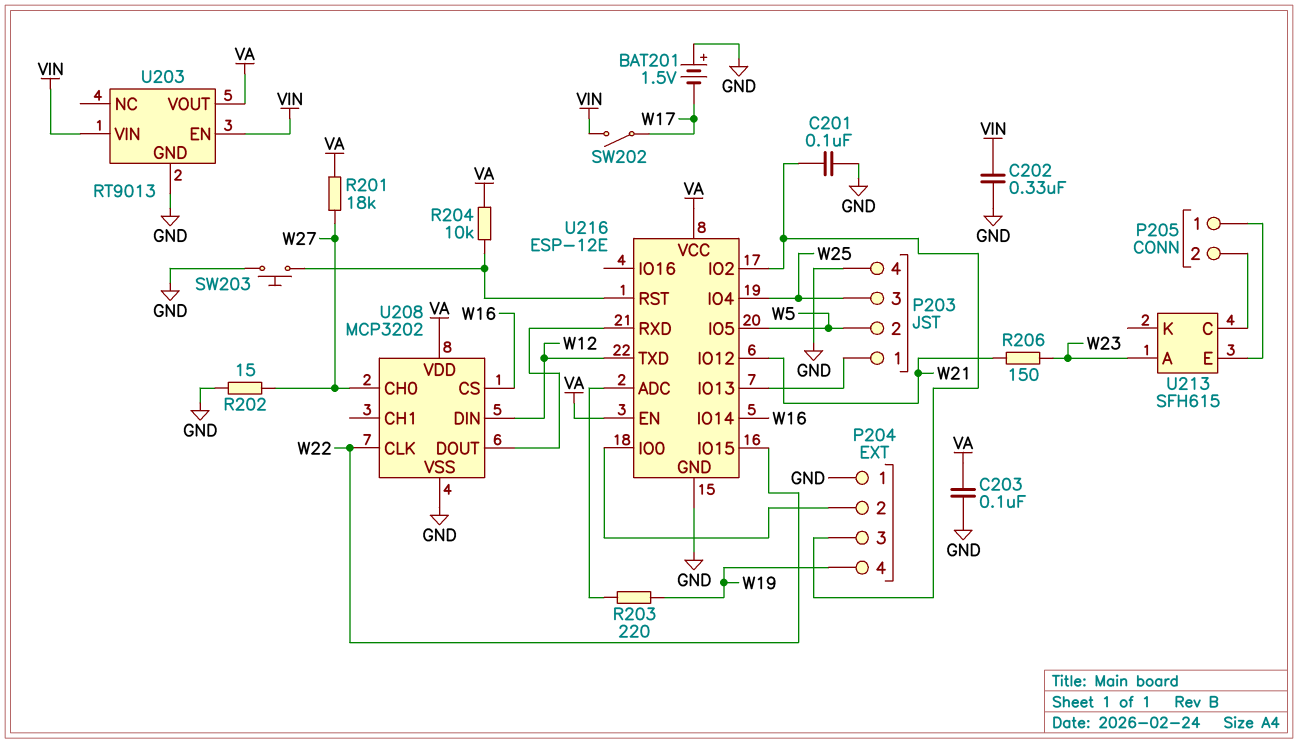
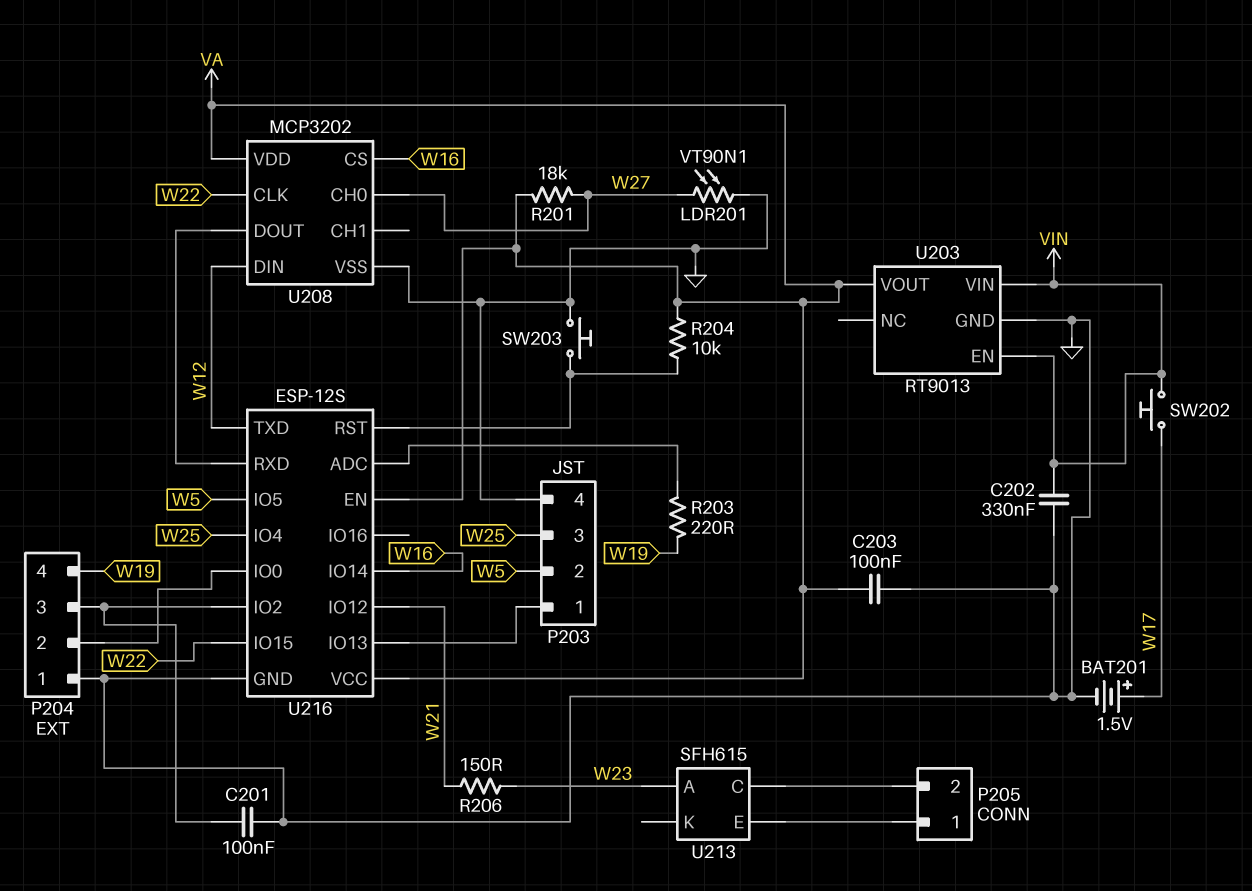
BAT201: 1.5V (plus GND, minus W17) -> 1.5V (plus W17, minus GND)
LDR201: none -> VT90N1 (GND, W27)
R202: 15 (GND, W27) -> none
SW202: switch (VIN, W17) -> button (VIN, W17)
U216: ESP-12E -> ESP-12S

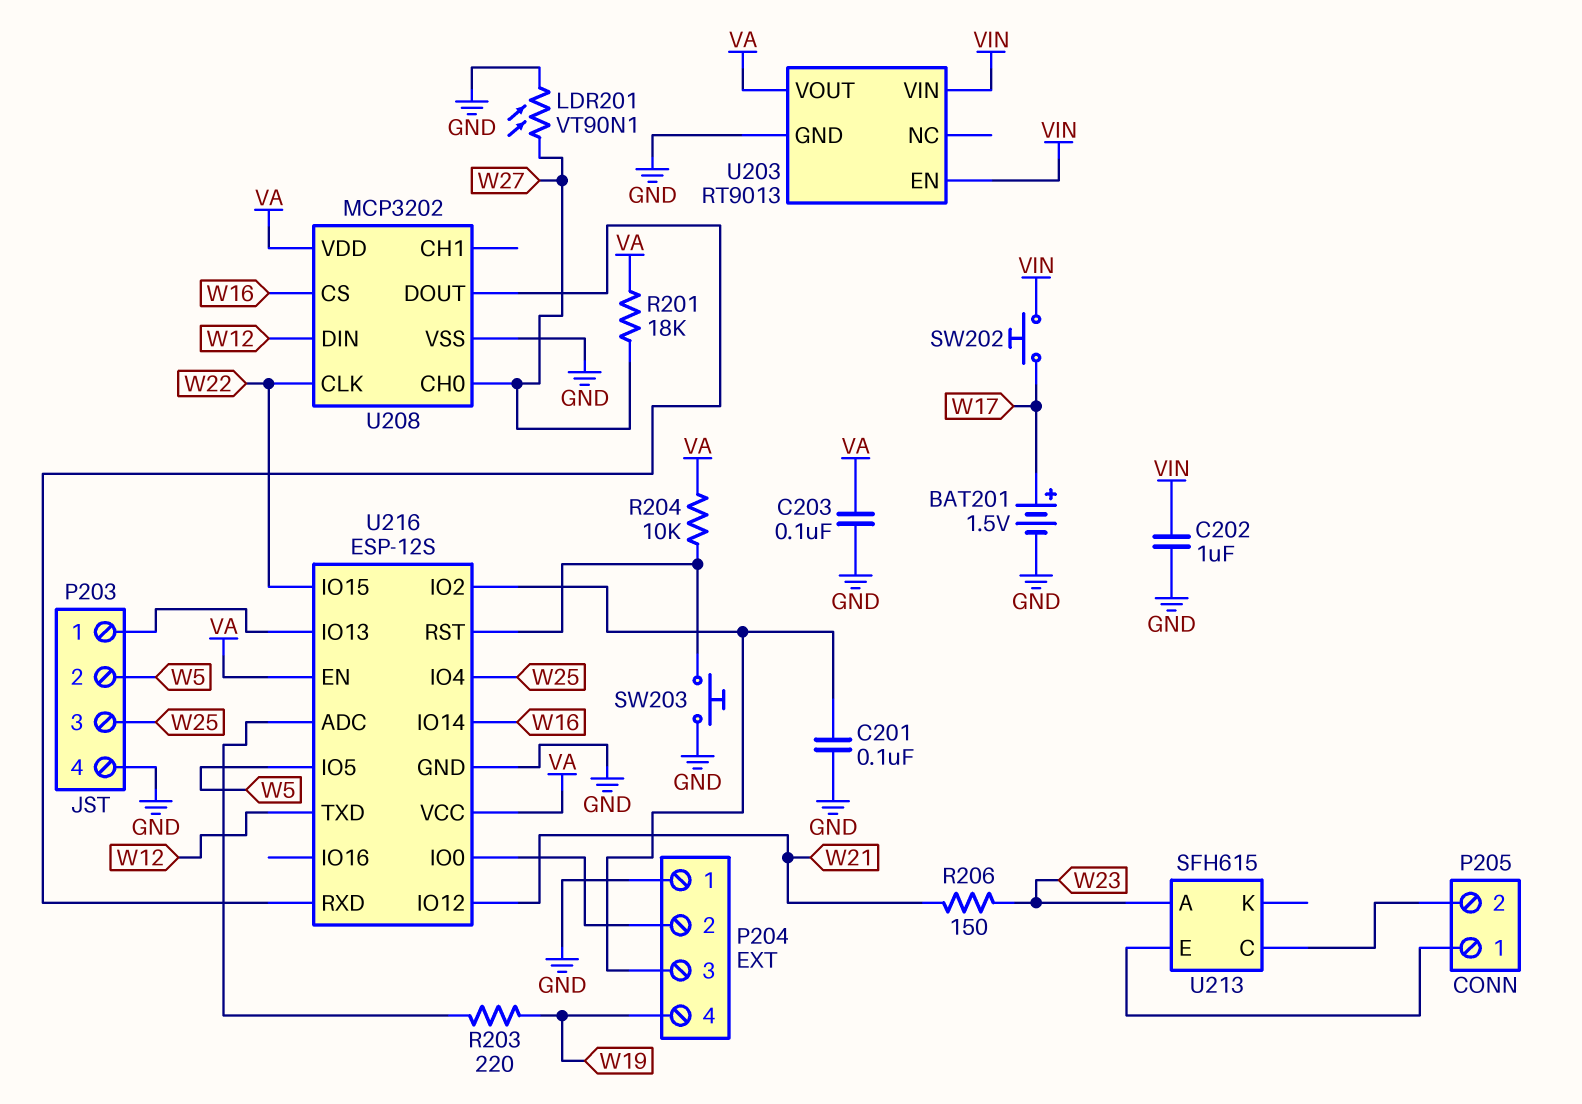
C202: 330nF (GND, VIN) -> 1uF (GND, VIN)

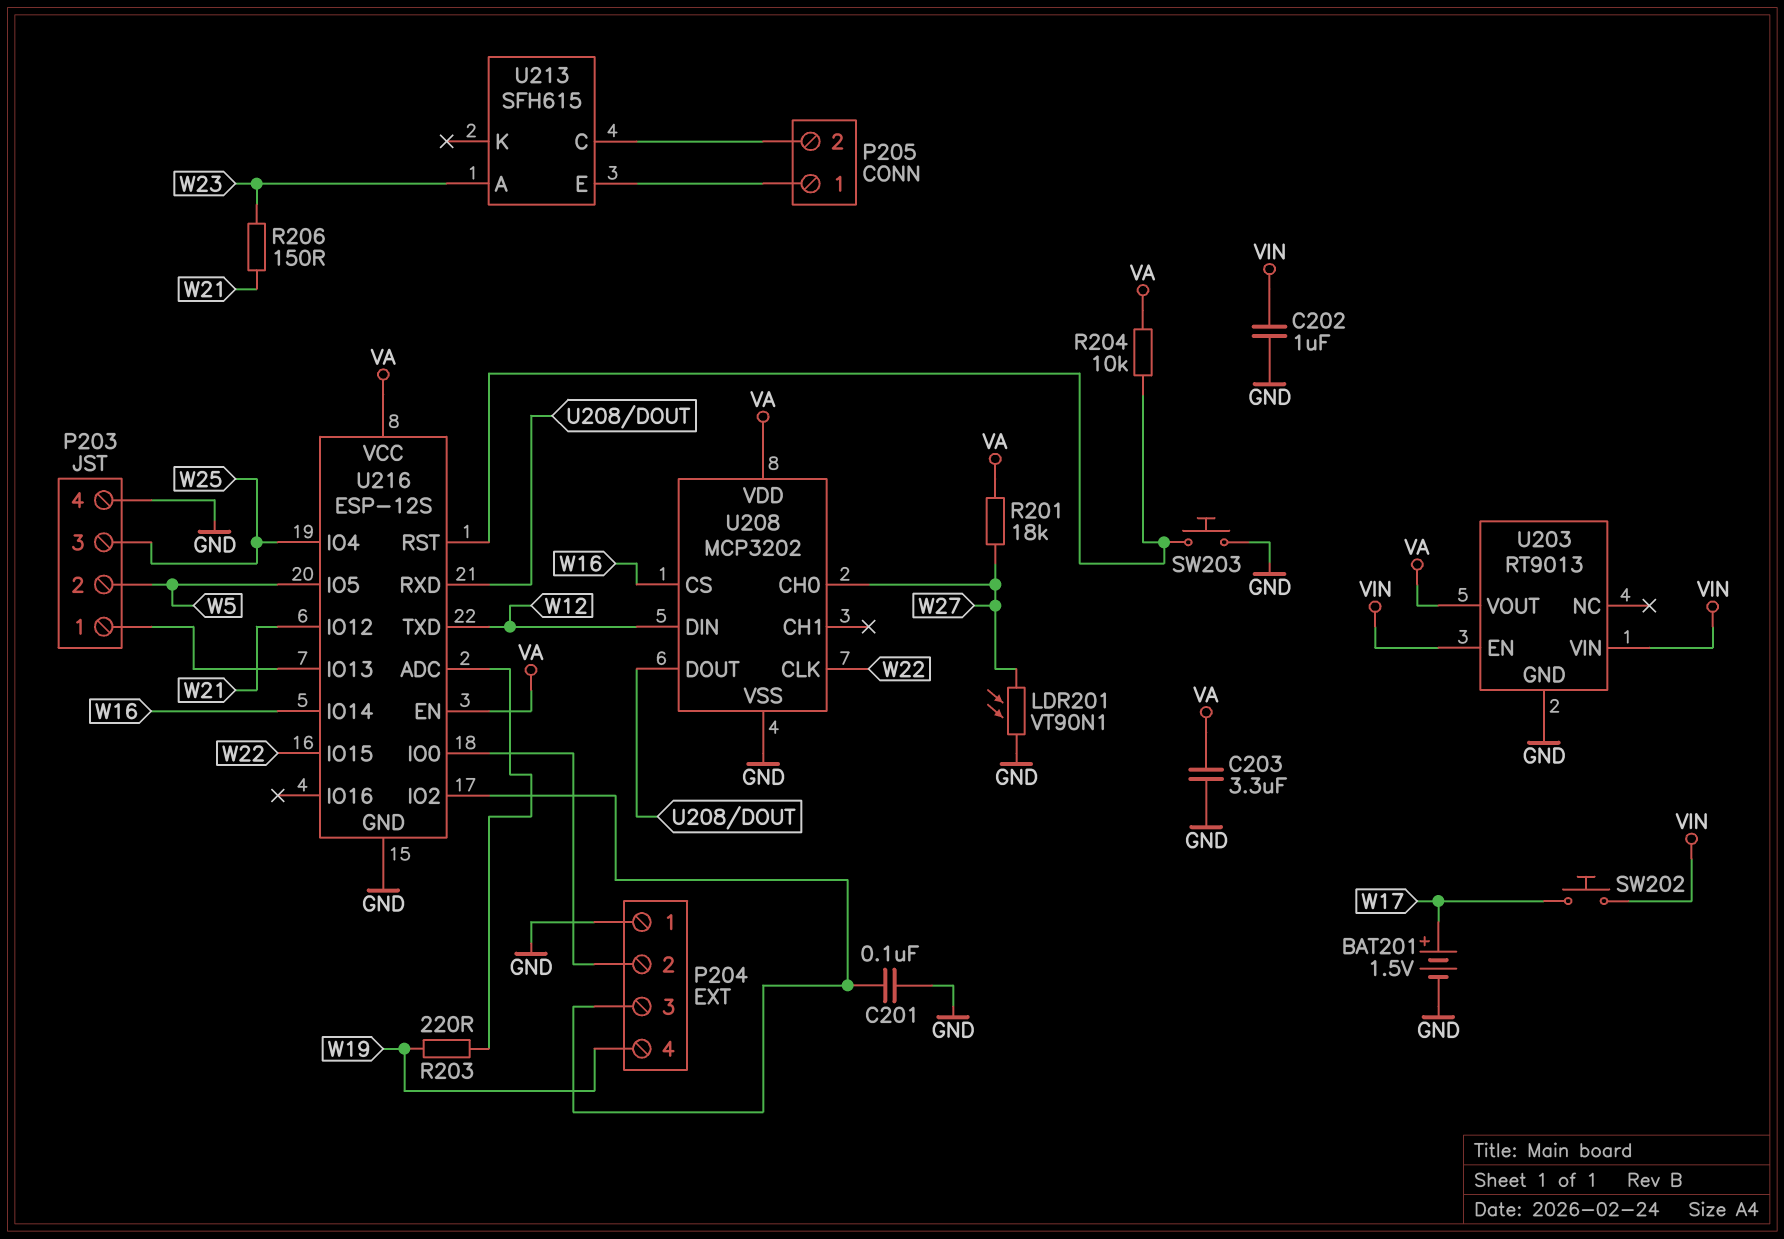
C203: 100nF (GND, VA) -> 3.3uF (GND, VA)

